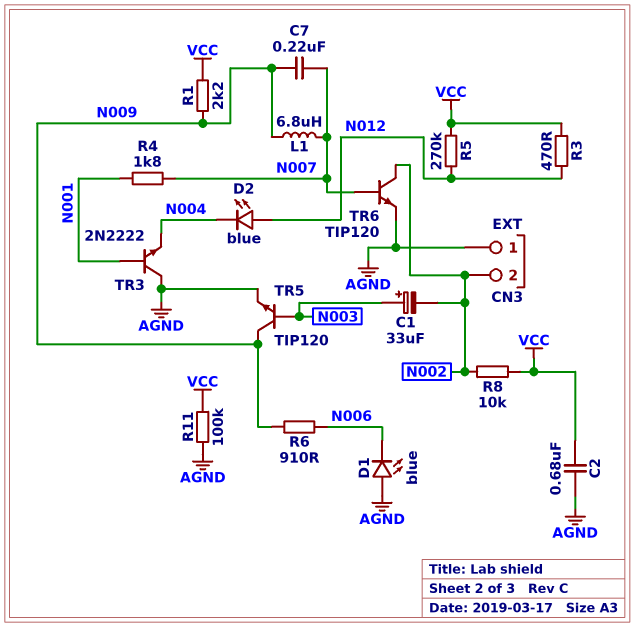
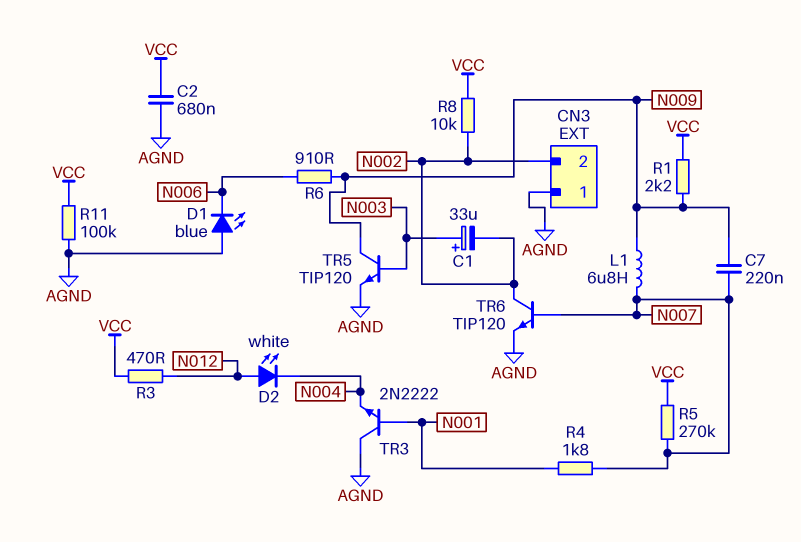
D2: LED blue (A N012, K N004) -> LED white (A N012, K N004)
R5: 270k (N012, VCC) -> 270k (N007, VCC)

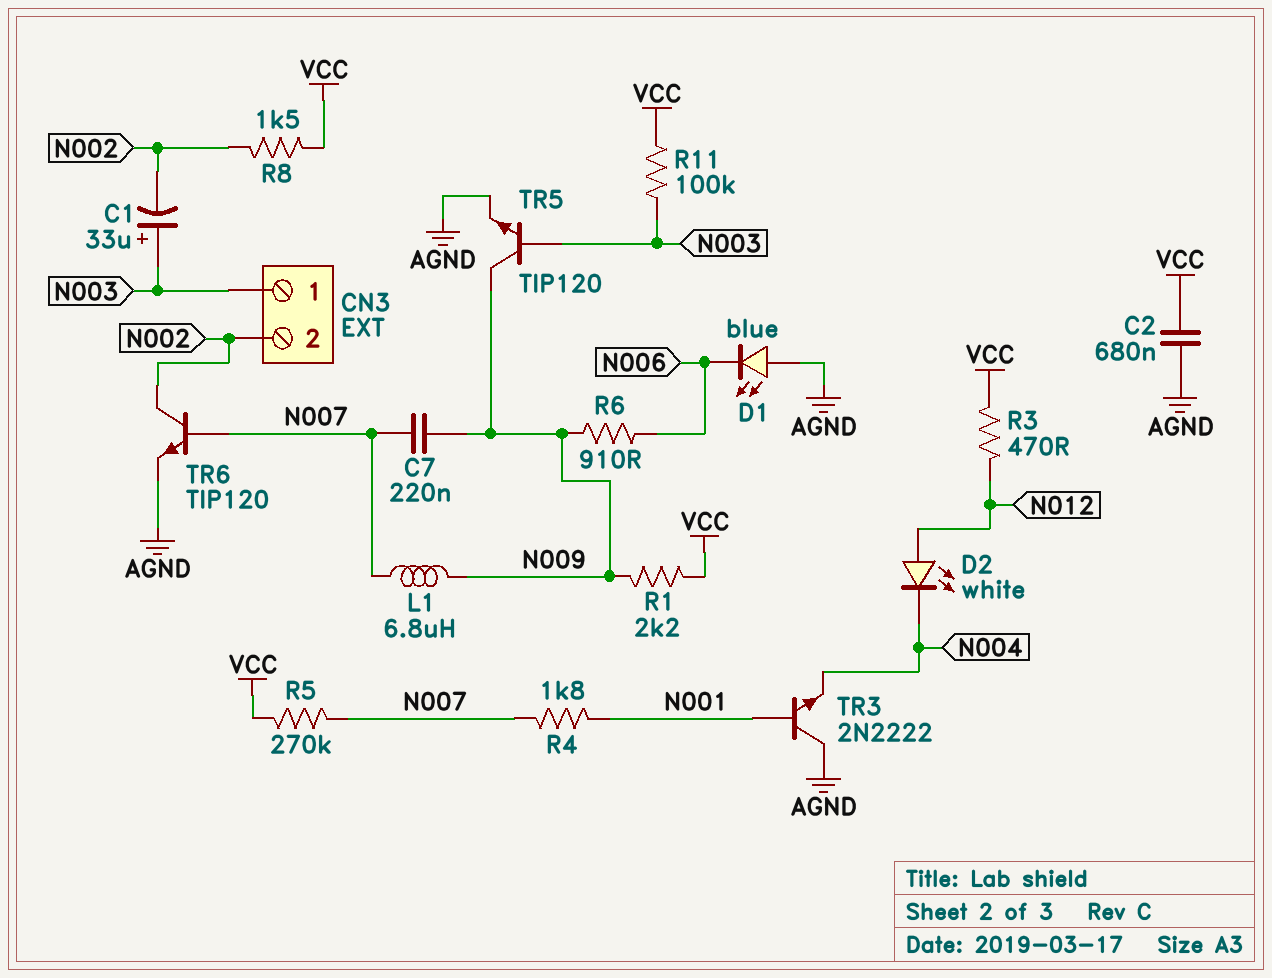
CN3 pin 1: AGND -> N003
R8: 10k (N002, VCC) -> 1.5k (N002, VCC)
R11: 100k (AGND, VCC) -> 100k (N003, VCC)

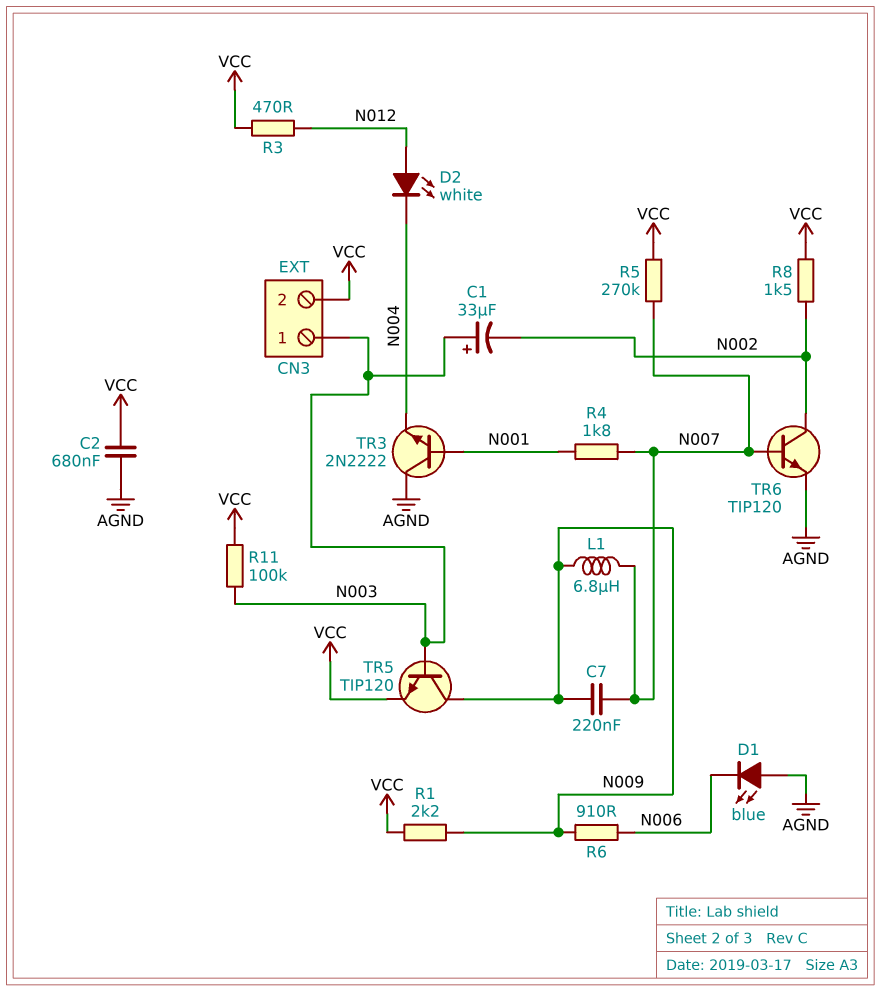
CN3 pin 2: N002 -> VCC
TR5: NPN TIP120 (B N003, C N009, E AGND) -> NPN TIP120 (B N003, C N009, E VCC)

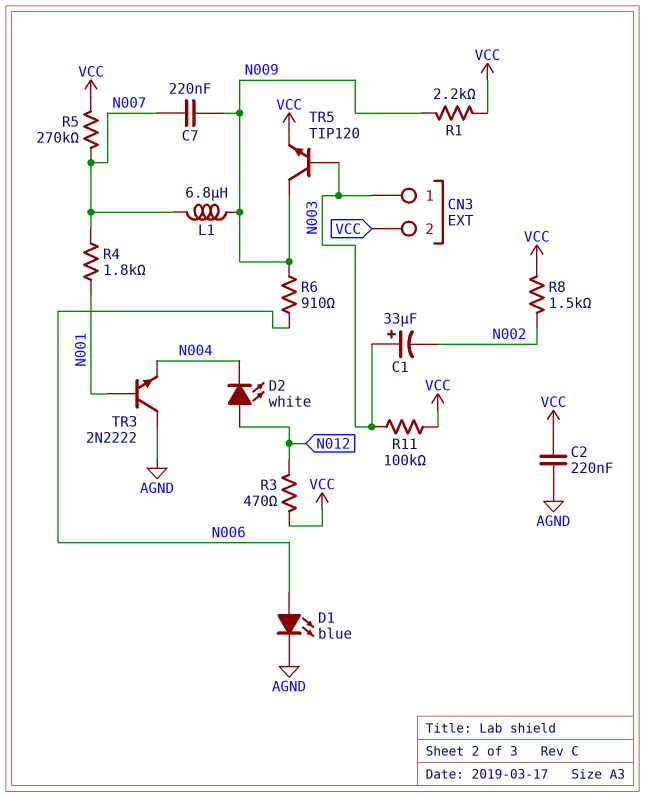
C2: 680nF (AGND, VCC) -> 220nF (AGND, VCC)
D1: LED blue (A AGND, K N006) -> LED blue (A N006, K AGND)
TR6: NPN TIP120 (B N007, C N002, E AGND) -> none

